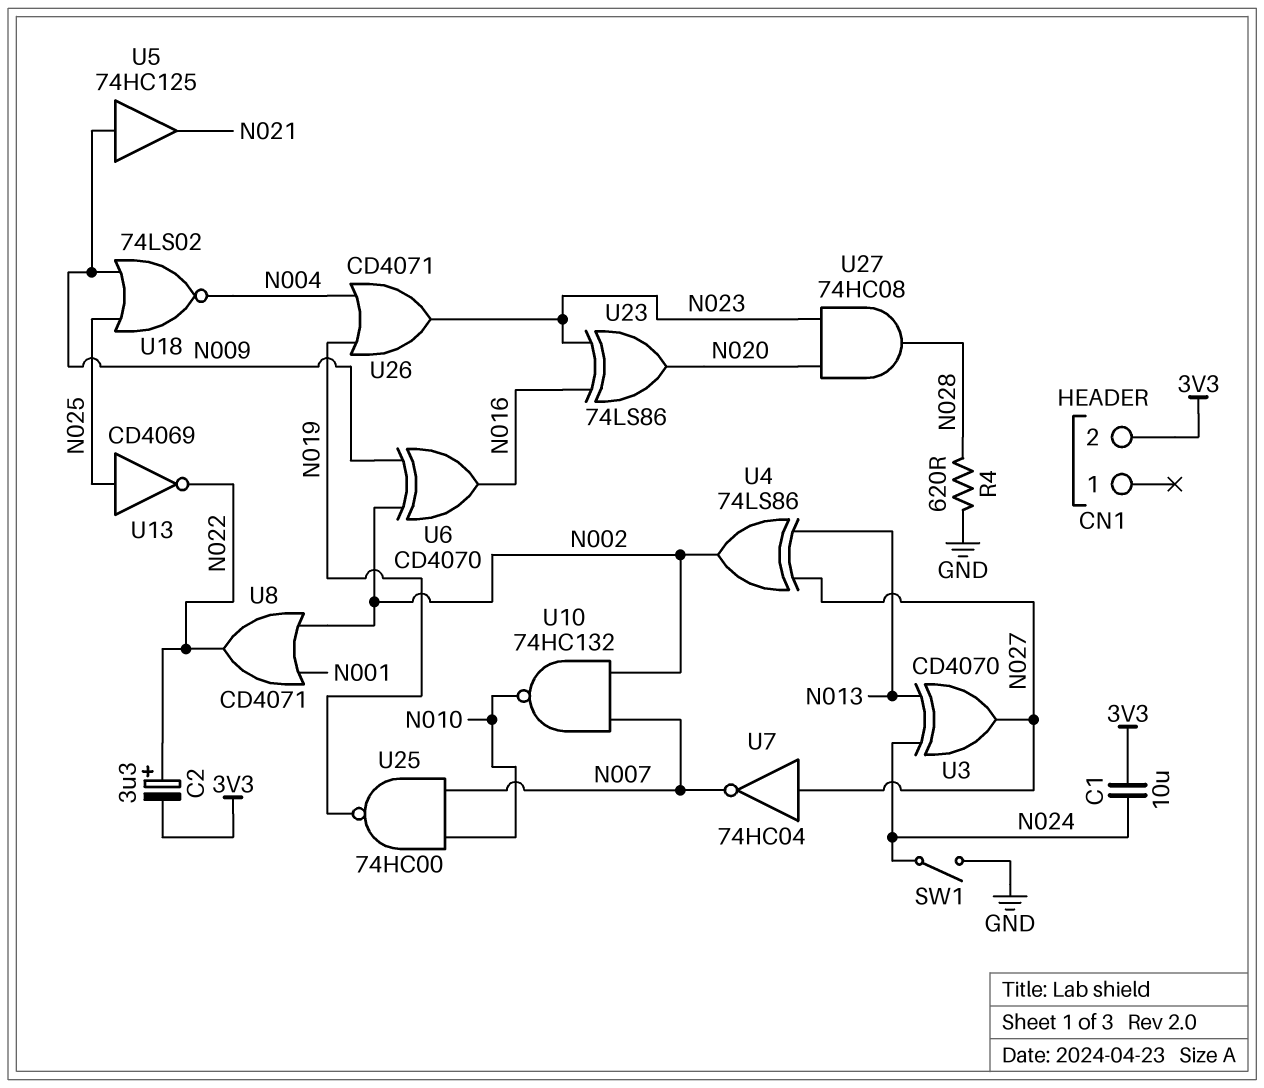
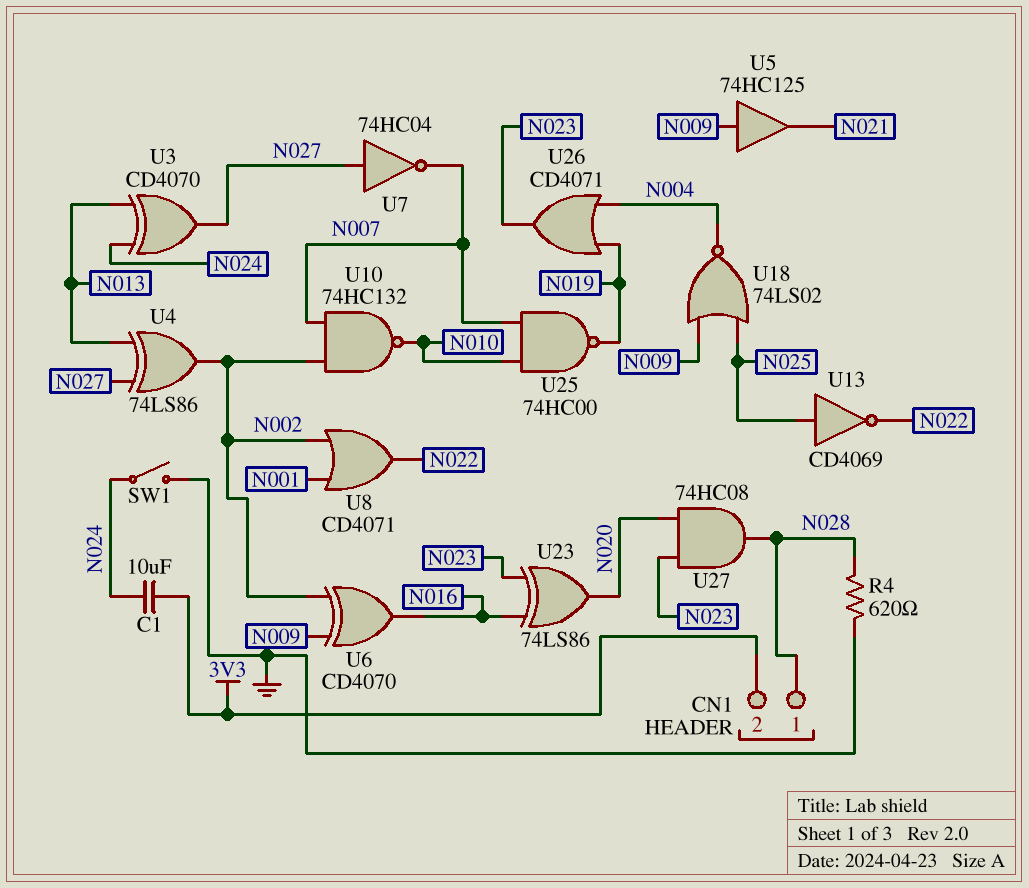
C2: 3.3uF (plus N022, minus 3V3) -> none
CN1 pin 1: none -> N028

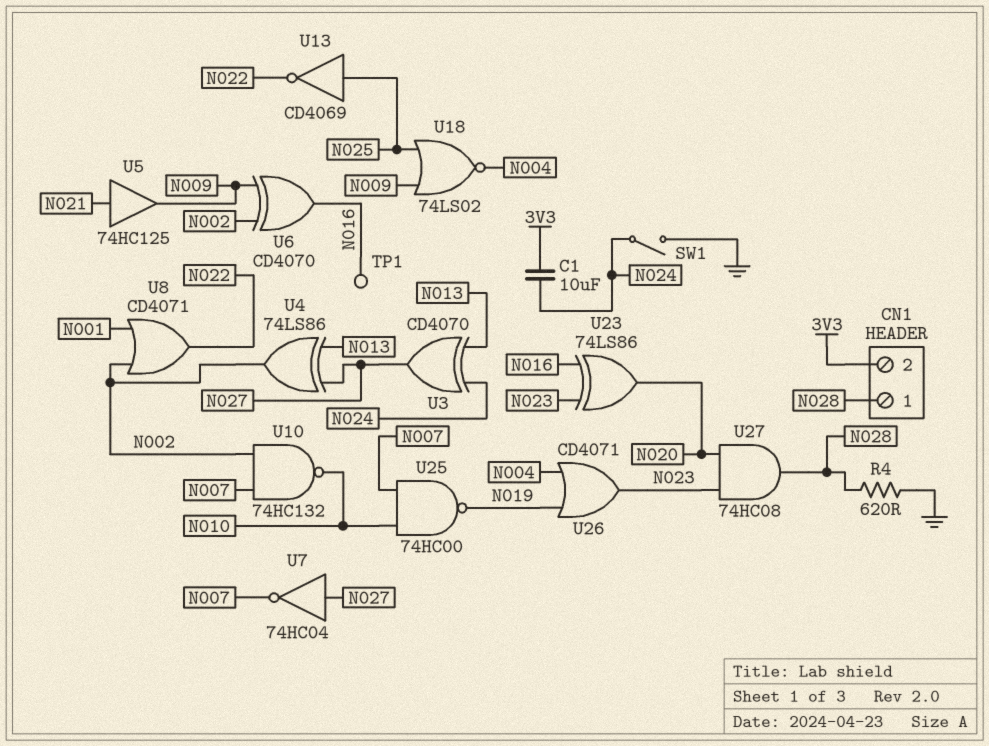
TP1: none -> test point (N016)
U5: buffer 74HC125 (in N009, out N021) -> buffer 74HC125 (in N021, out N009)

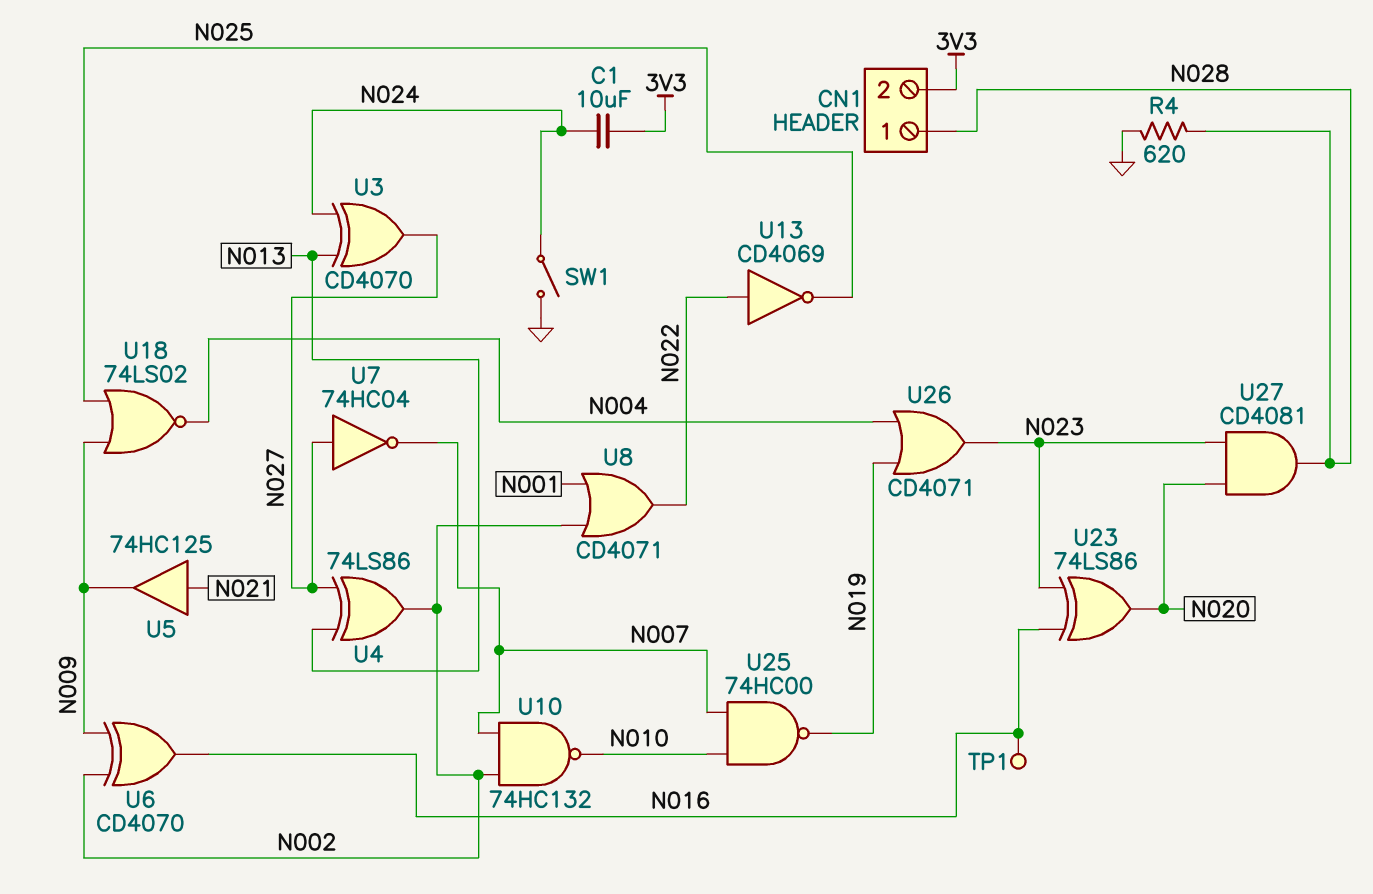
U13: NOT CD4069 (in N025, out N022) -> NOT CD4069 (in N022, out N025)
U27: AND 74HC08 (in N020, in N023, out N028) -> AND CD4081 (in N020, in N023, out N028)

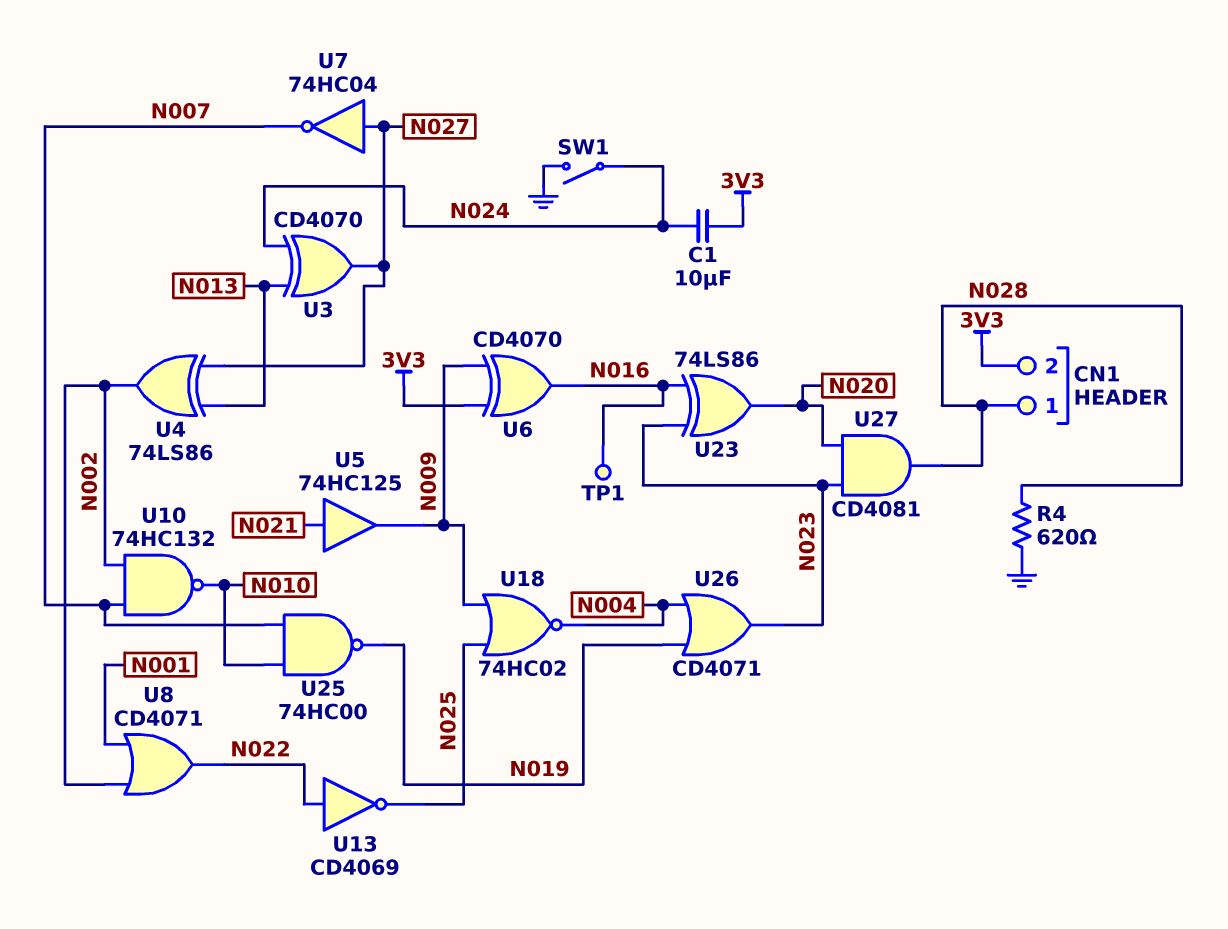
U6: XOR CD4070 (in N002, in N009, out N016) -> XOR CD4070 (in 3V3, in N009, out N016)
U18: NOR 74LS02 (in N009, in N025, out N004) -> NOR 74HC02 (in N009, in N025, out N004)

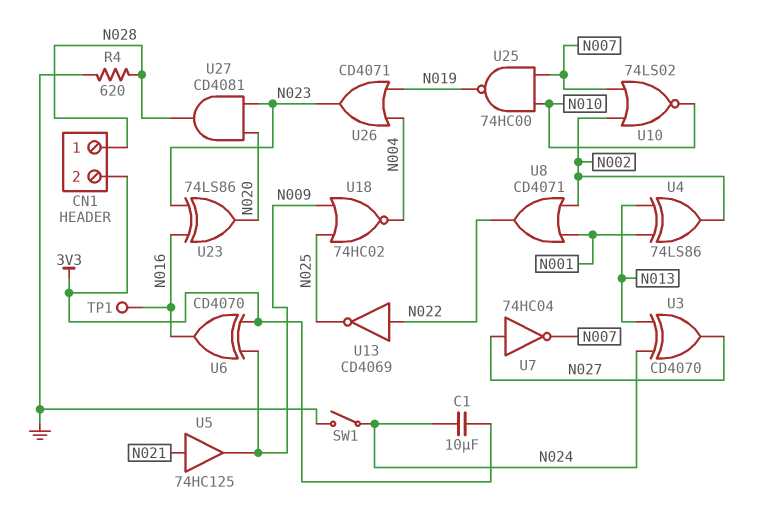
U4: XOR 74LS86 (in N013, in N027, out N002) -> XOR 74LS86 (in N001, in N013, out N002)
U10: NAND 74HC132 (in N002, in N007, out N010) -> NOR 74LS02 (in N002, in N007, out N010)

